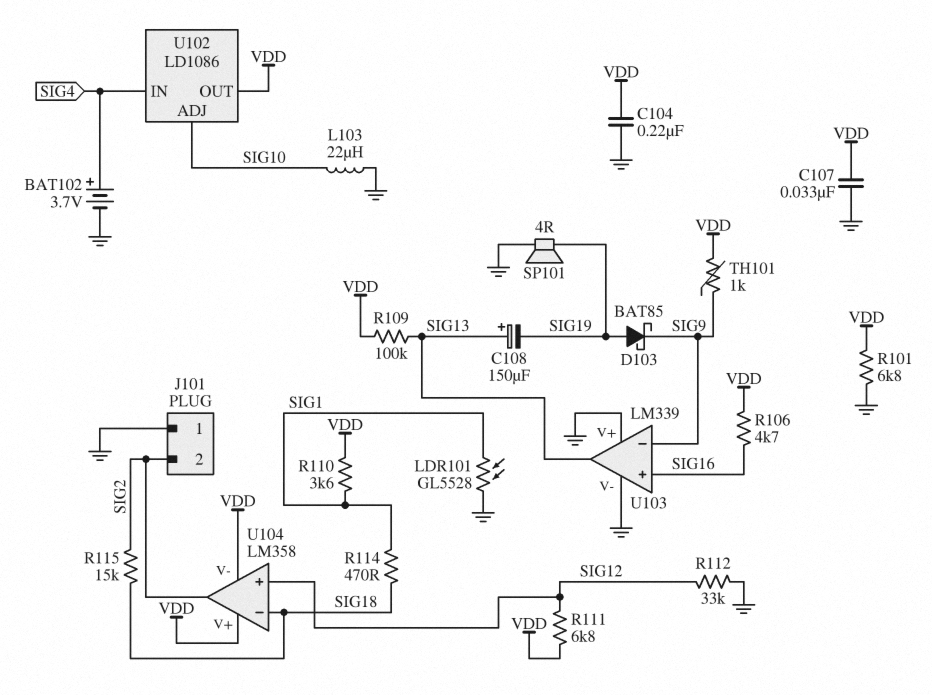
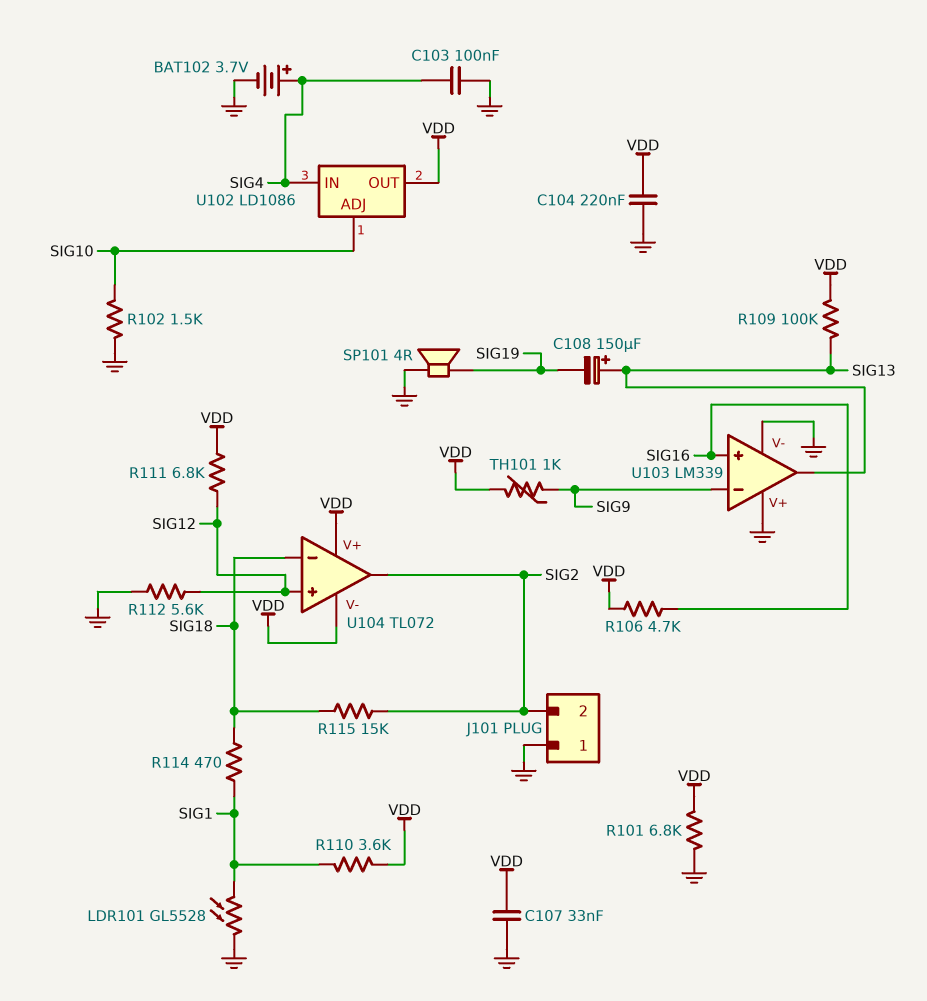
C103: none -> 100nF (GND, SIG4)
D103: schottky BAT85 (A SIG19, K SIG9) -> none
L103: 22uH (GND, SIG10) -> none
R102: none -> 1.5k (GND, SIG10)
R112: 33k (GND, SIG12) -> 5.6k (GND, SIG12)
U104: LM358 -> TL072

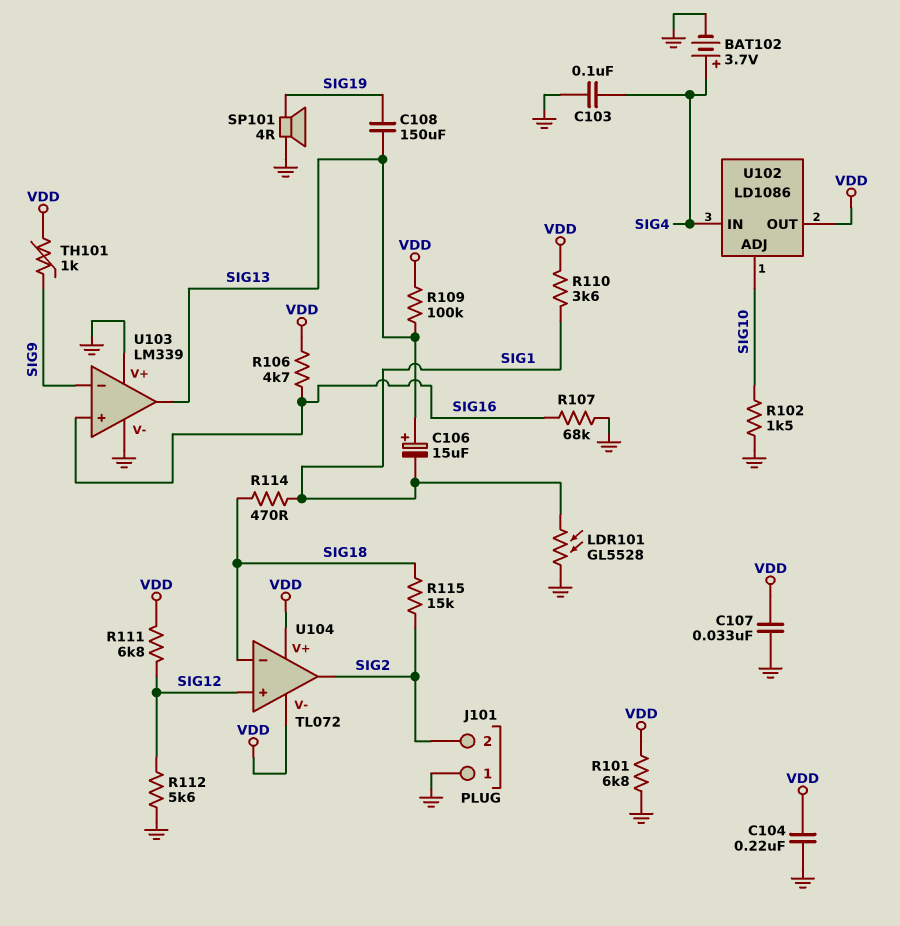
C106: none -> 15uF (plus SIG13, minus SIG1)
C108: 150uF (plus SIG13, minus SIG19) -> 150uF (SIG13, SIG19)
R107: none -> 68k (GND, SIG16)

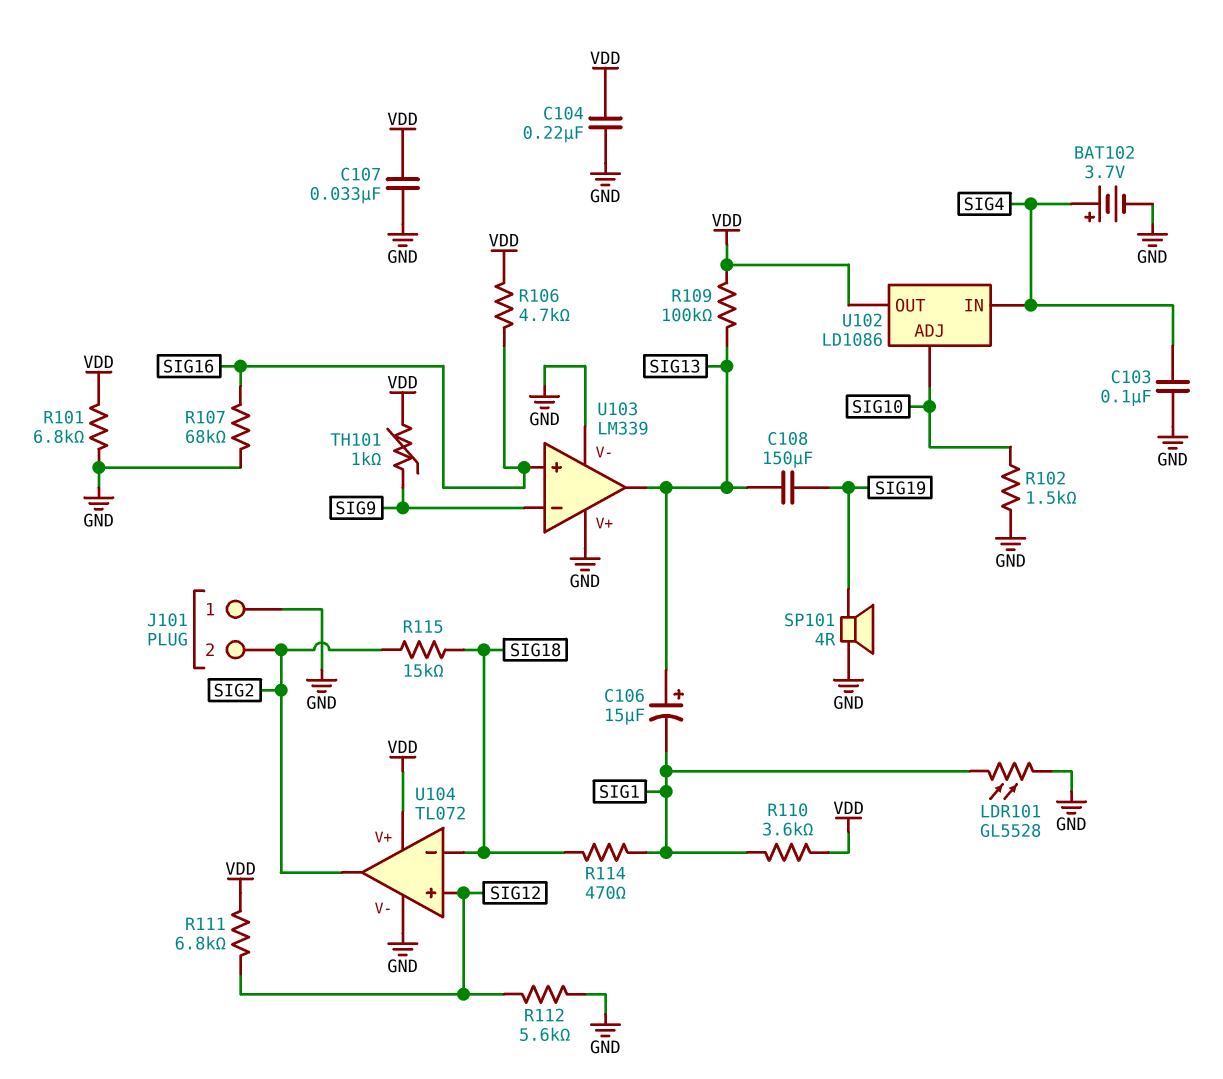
U104 pin V-: VDD -> GND

